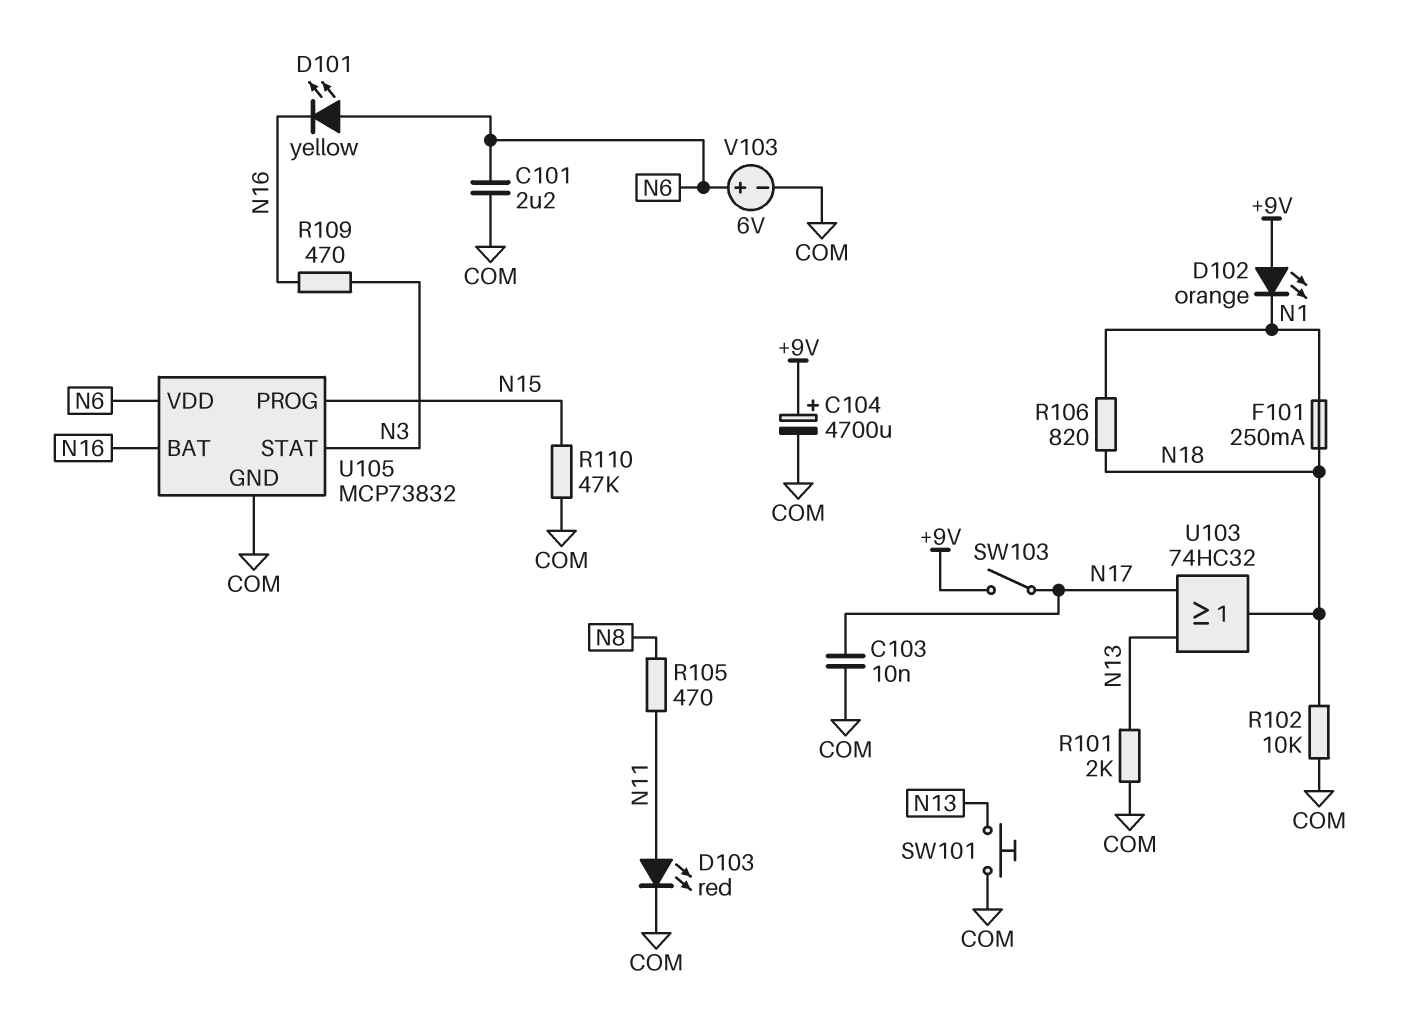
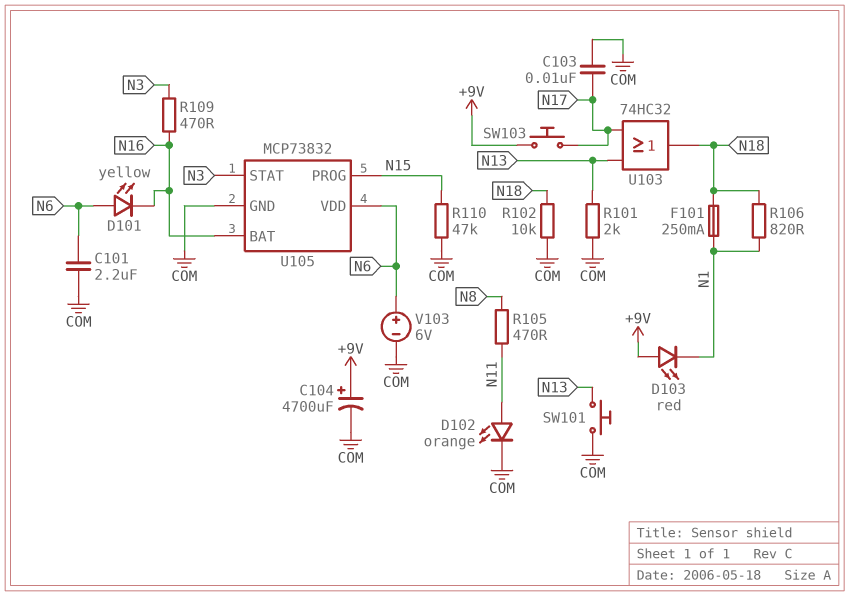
D102: LED orange (A +9V, K N1) -> LED orange (A N11, K COM)
D103: LED red (A N11, K COM) -> LED red (A +9V, K N1)
SW103: switch (+9V, N17) -> button (+9V, N17)

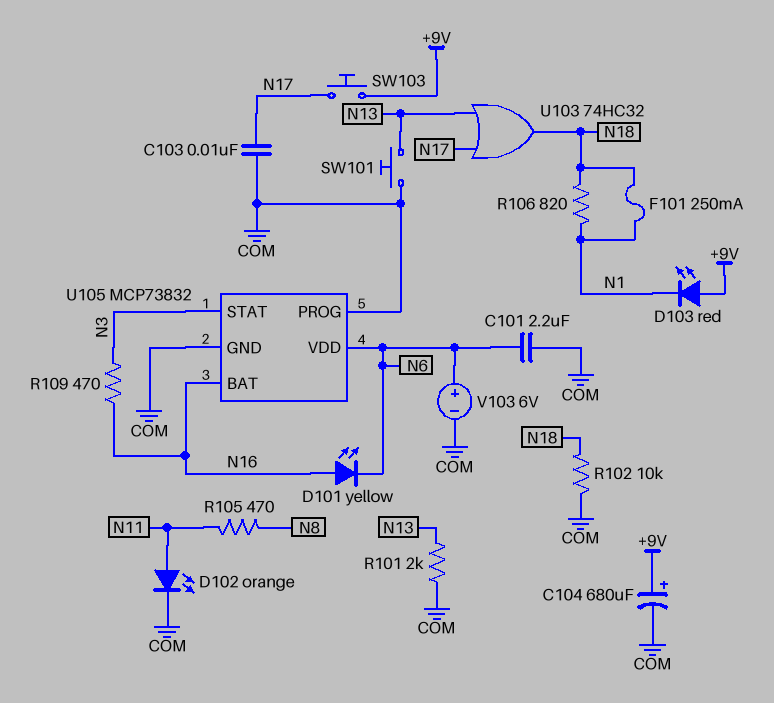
C104: 4700uF (plus +9V, minus COM) -> 680uF (plus +9V, minus COM)
D101: LED yellow (A N6, K N16) -> LED yellow (A N16, K N6)
R110: 47k (COM, N15) -> none
U105 pin PROG: N15 -> COM

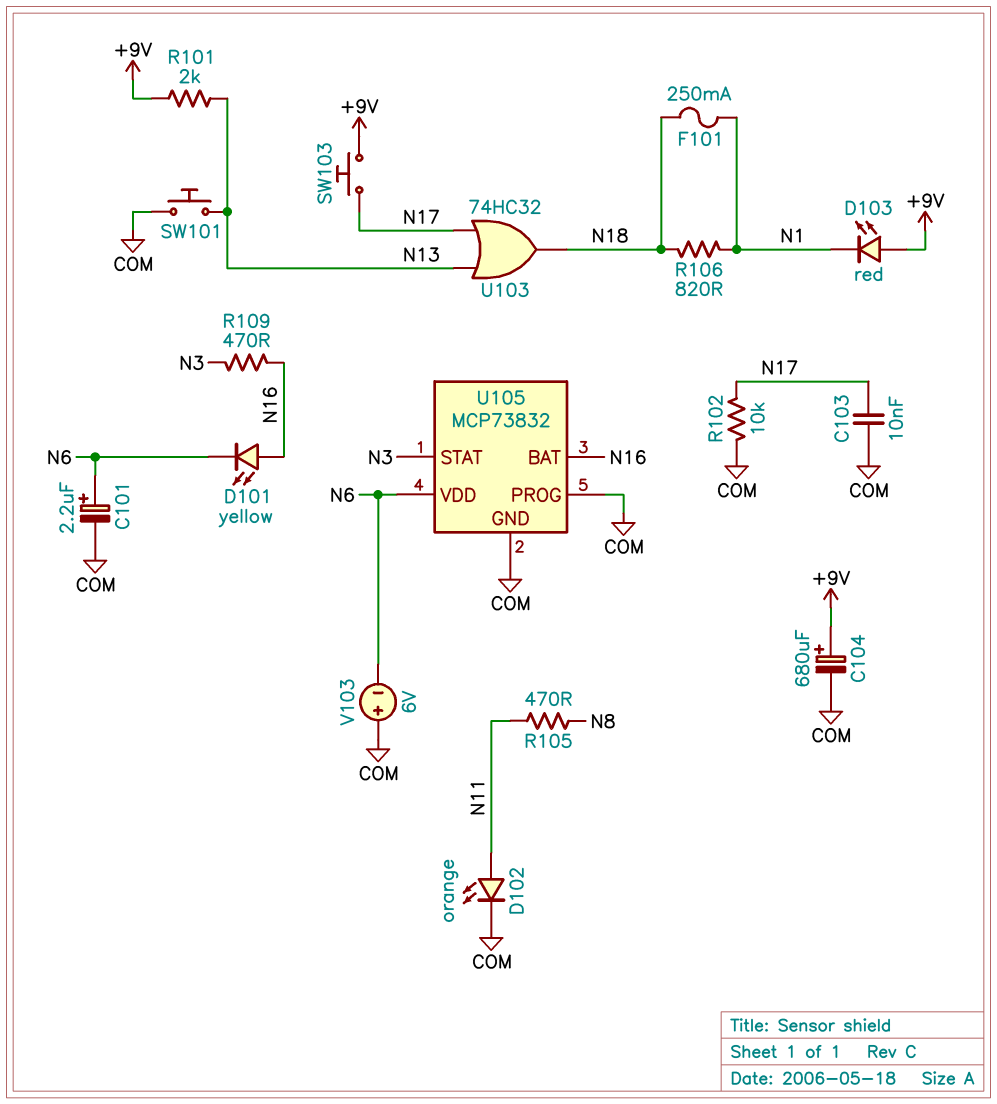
C101: 2.2uF (COM, N6) -> 2.2uF (plus N6, minus COM)
R101: 2k (COM, N13) -> 2k (+9V, N13)
R102: 10k (COM, N18) -> 10k (COM, N17)
V103: 6V (plus N6, minus COM) -> 6V (plus COM, minus N6)

